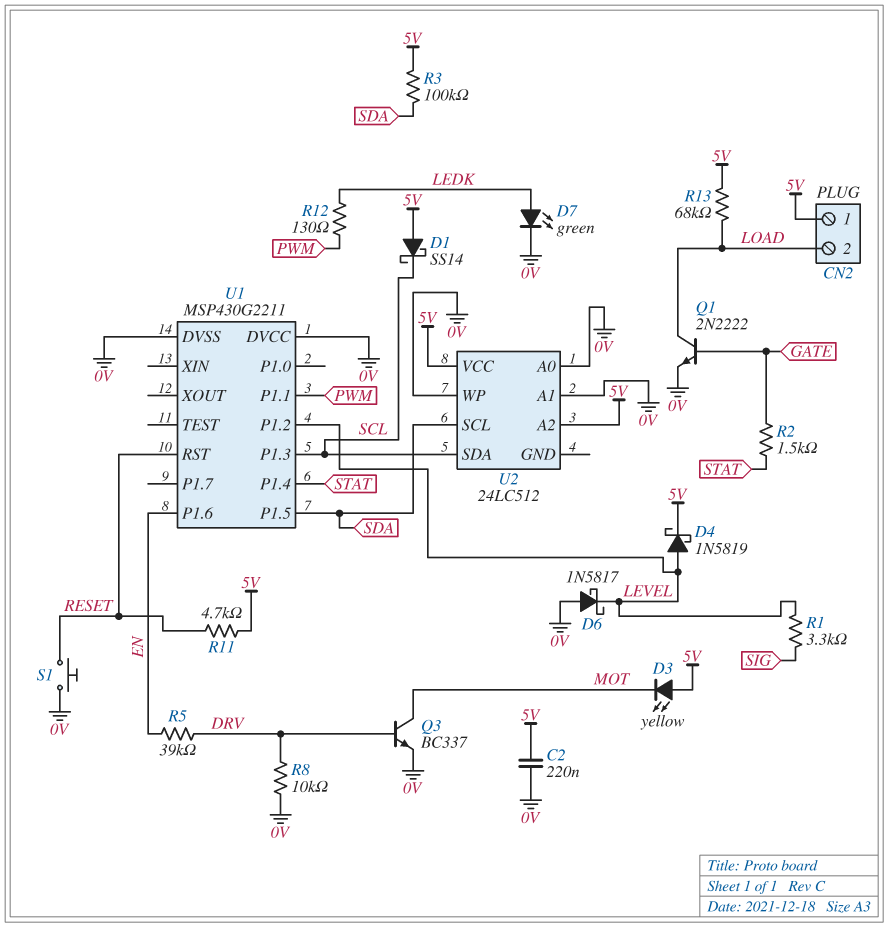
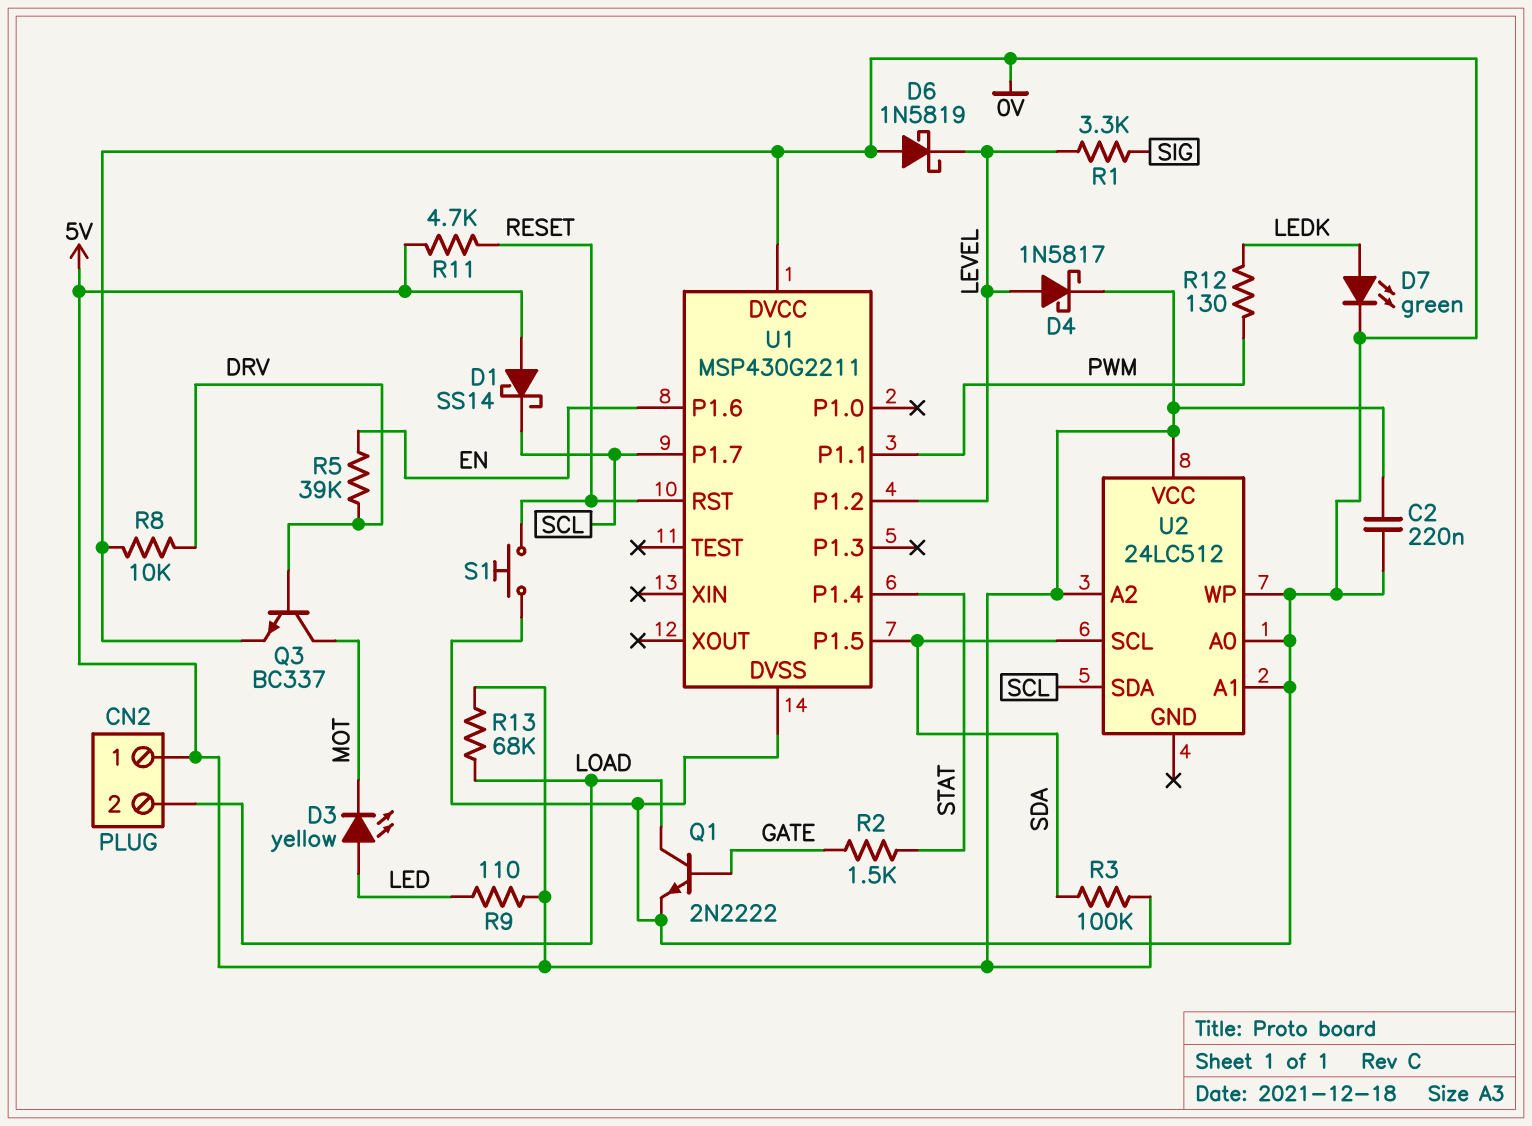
D3: LED yellow (A 5V, K MOT) -> LED yellow (A LED, K MOT)
D4: schottky 1N5819 (A LEVEL, K 5V) -> schottky 1N5817 (A LEVEL, K 5V)
D6: schottky 1N5817 (A 0V, K LEVEL) -> schottky 1N5819 (A 0V, K LEVEL)
R9: none -> 110 (5V, LED)
U1 pin P1.3: SCL -> none
U1 pin P1.7: none -> SCL

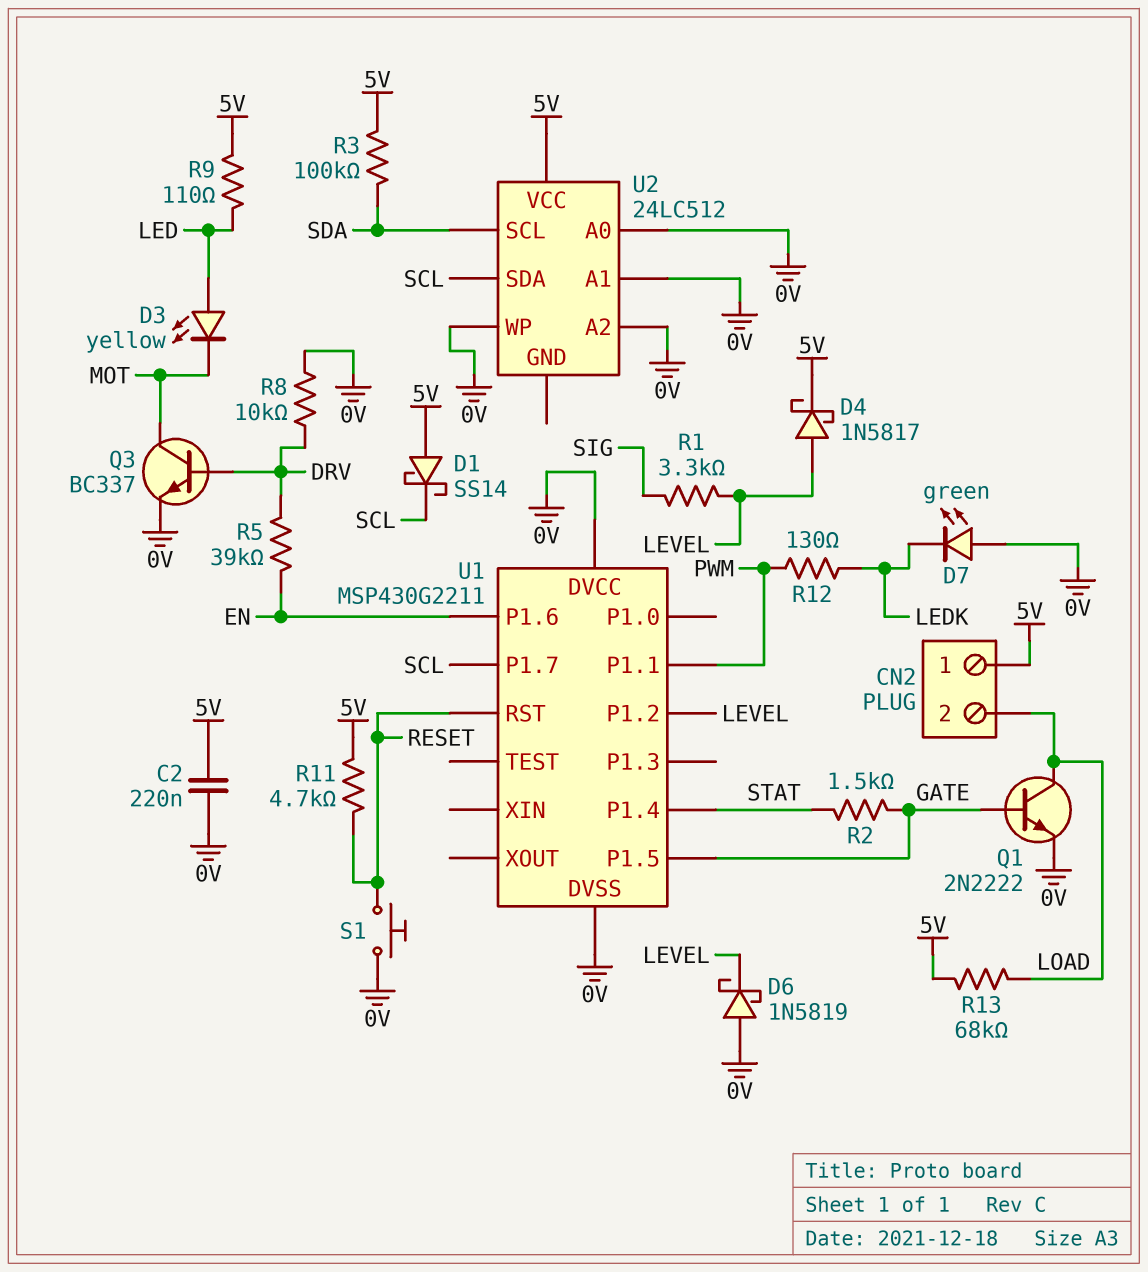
D7: LED green (A LEDK, K 0V) -> LED green (A 0V, K LEDK)
U1 pin P1.5: SDA -> GATE
U2 pin A2: 5V -> 0V

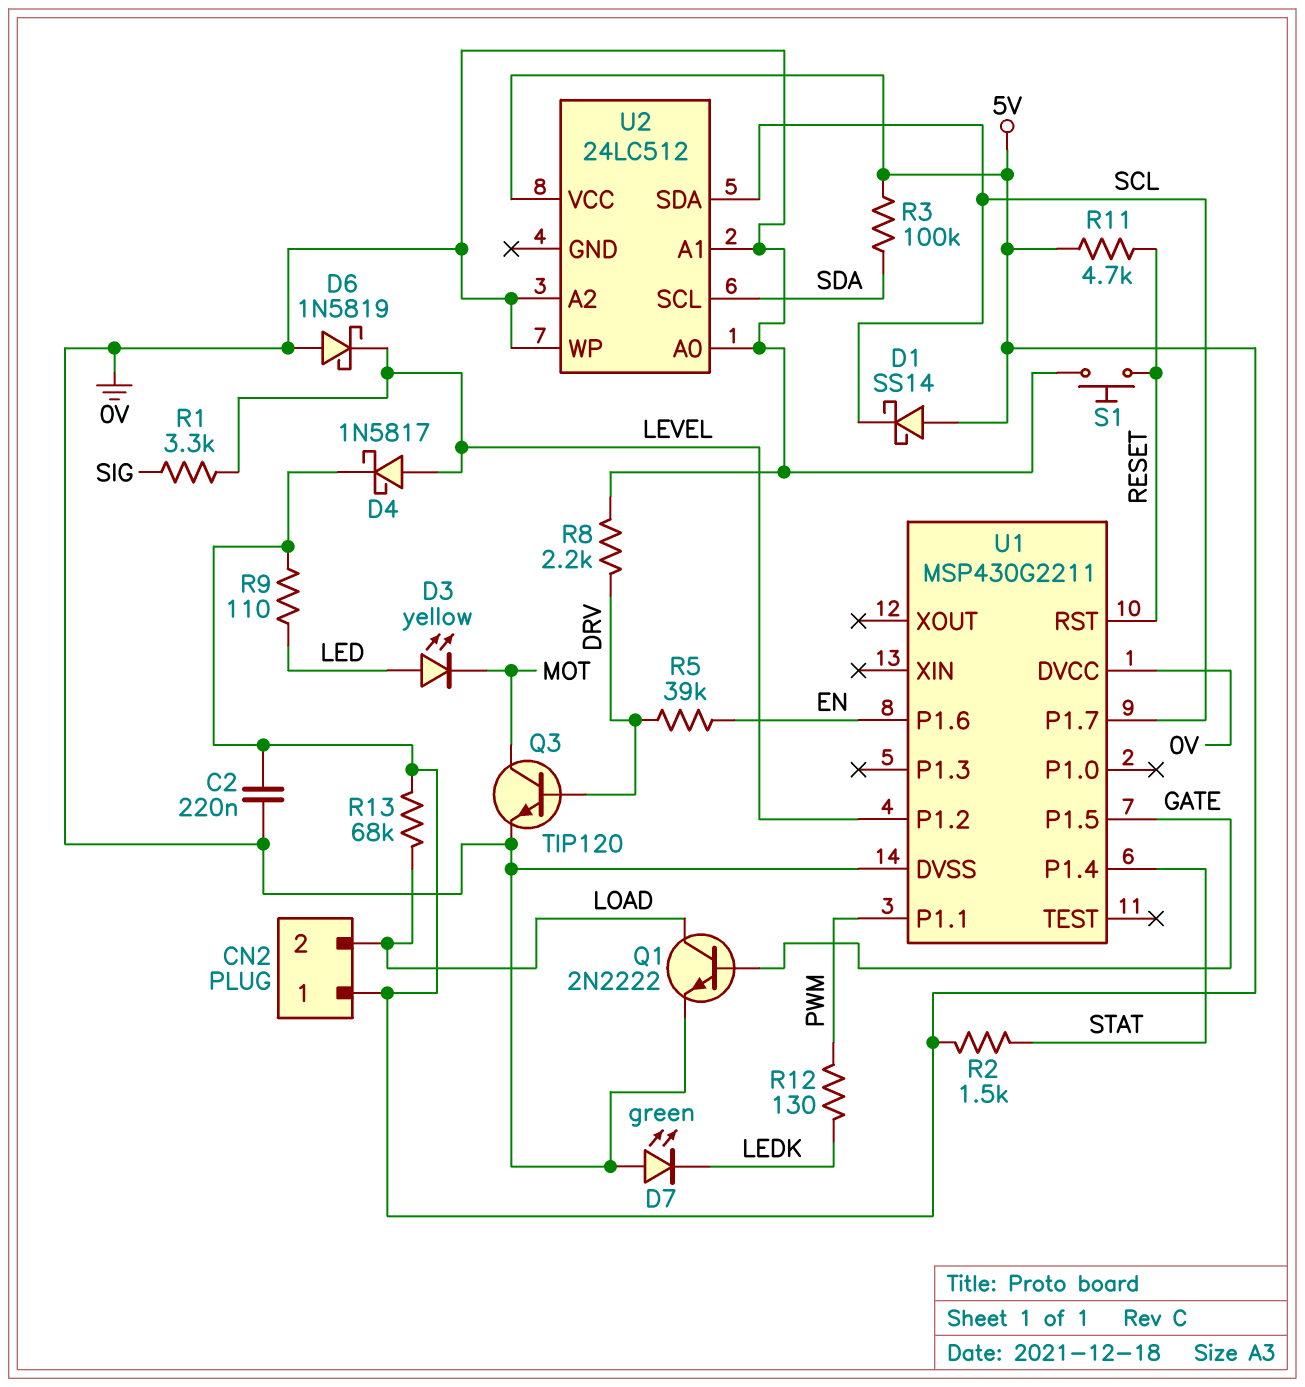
Q3: NPN BC337 (B DRV, C MOT, E 0V) -> NPN TIP120 (B DRV, C MOT, E 0V)
R2: 1.5k (GATE, STAT) -> 1.5k (5V, STAT)
R8: 10k (0V, DRV) -> 2.2k (0V, DRV)

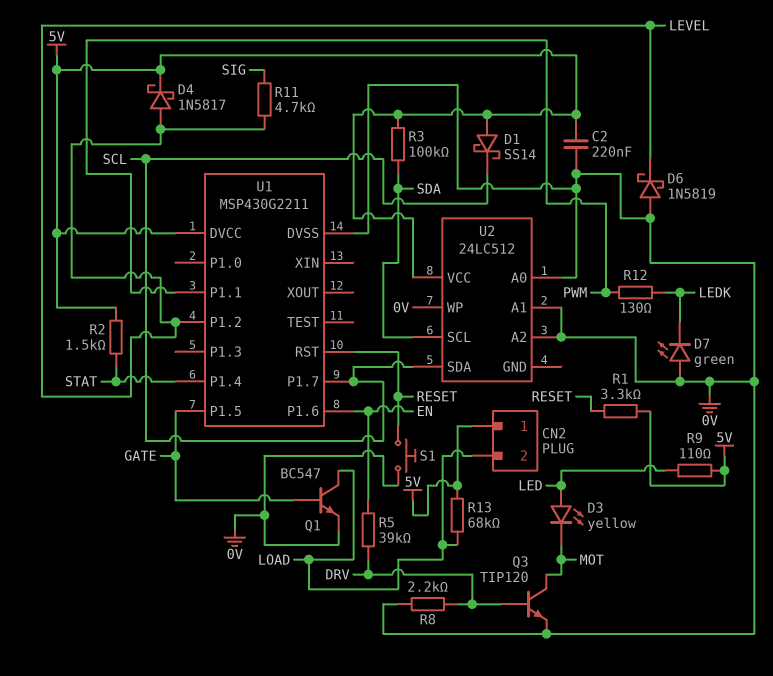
Q1: NPN 2N2222 (B GATE, C LOAD, E 0V) -> NPN BC547 (B GATE, C LOAD, E 0V)
R1: 3.3k (LEVEL, SIG) -> 3.3k (5V, RESET)
R11: 4.7k (5V, RESET) -> 4.7k (LEVEL, SIG)
U1 pin DVCC: 0V -> 5V

